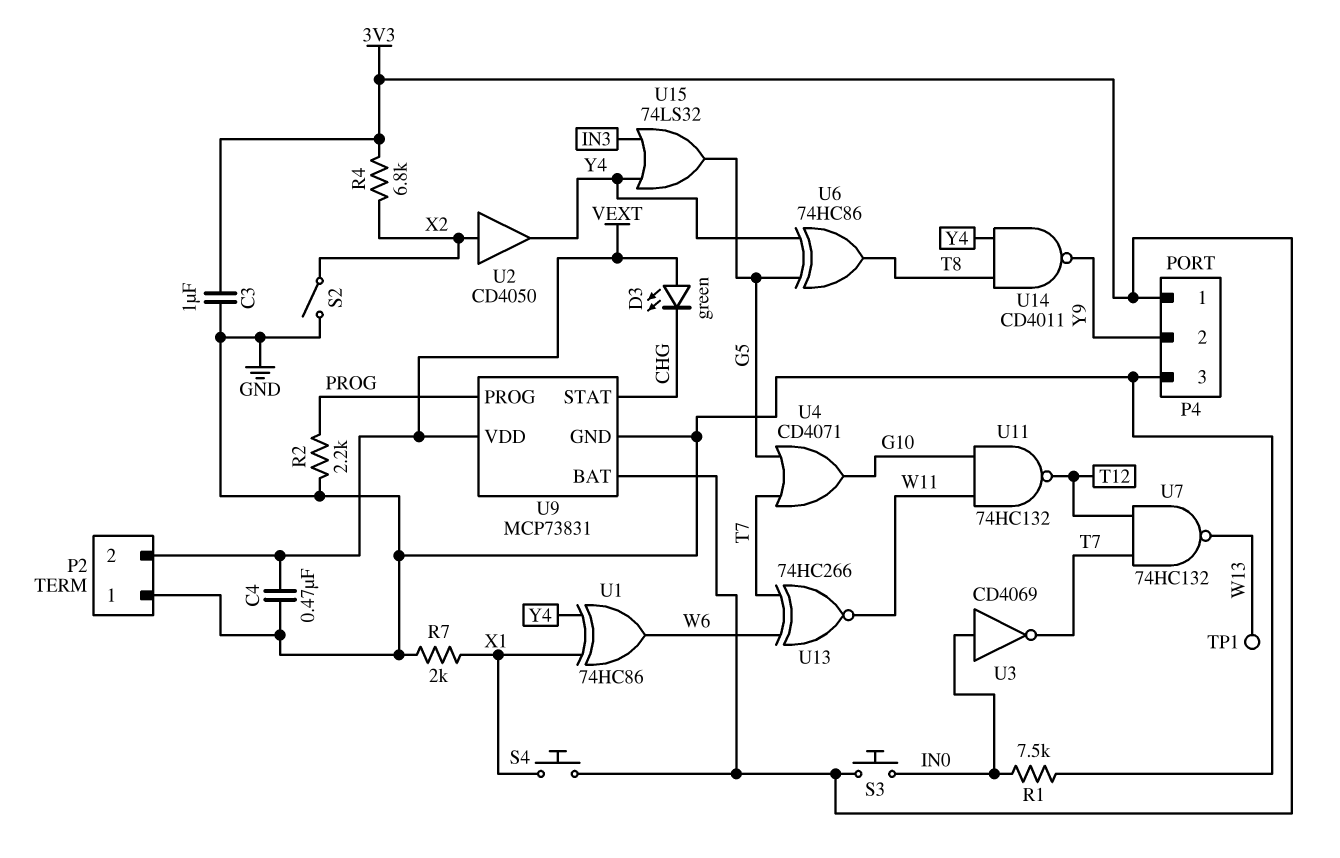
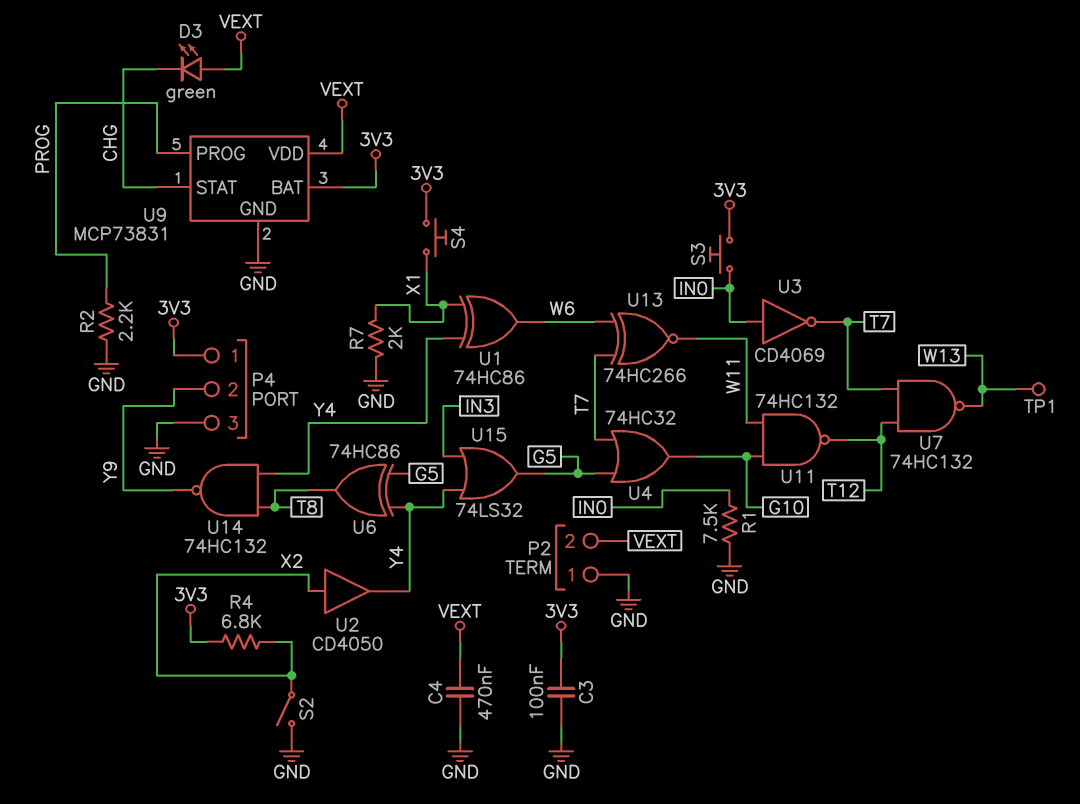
C3: 1uF (3V3, GND) -> 100nF (3V3, GND)
U4: OR CD4071 (in G5, in T7, out G10) -> OR 74HC32 (in G5, in T7, out G10)
U14: NAND CD4011 (in T8, in Y4, out Y9) -> NAND 74HC132 (in T8, in Y4, out Y9)

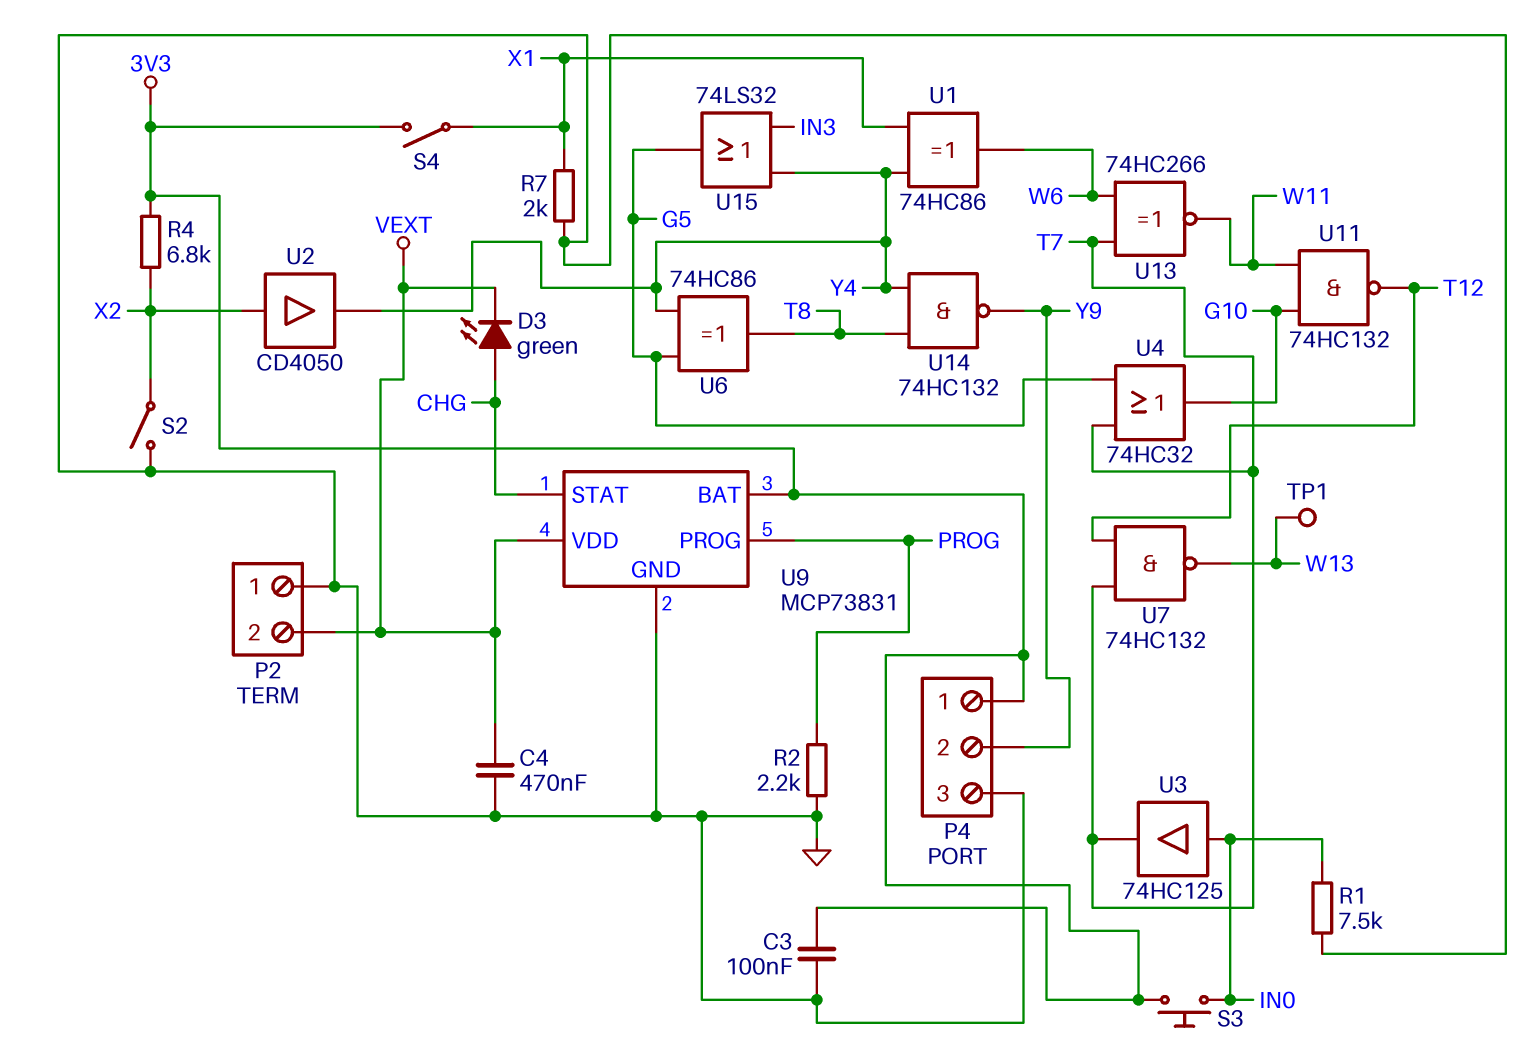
D3: LED green (A VEXT, K CHG) -> LED green (A CHG, K VEXT)
S4: button (3V3, X1) -> switch (3V3, X1)
U3: NOT CD4069 (in IN0, out T7) -> buffer 74HC125 (in IN0, out T7)

